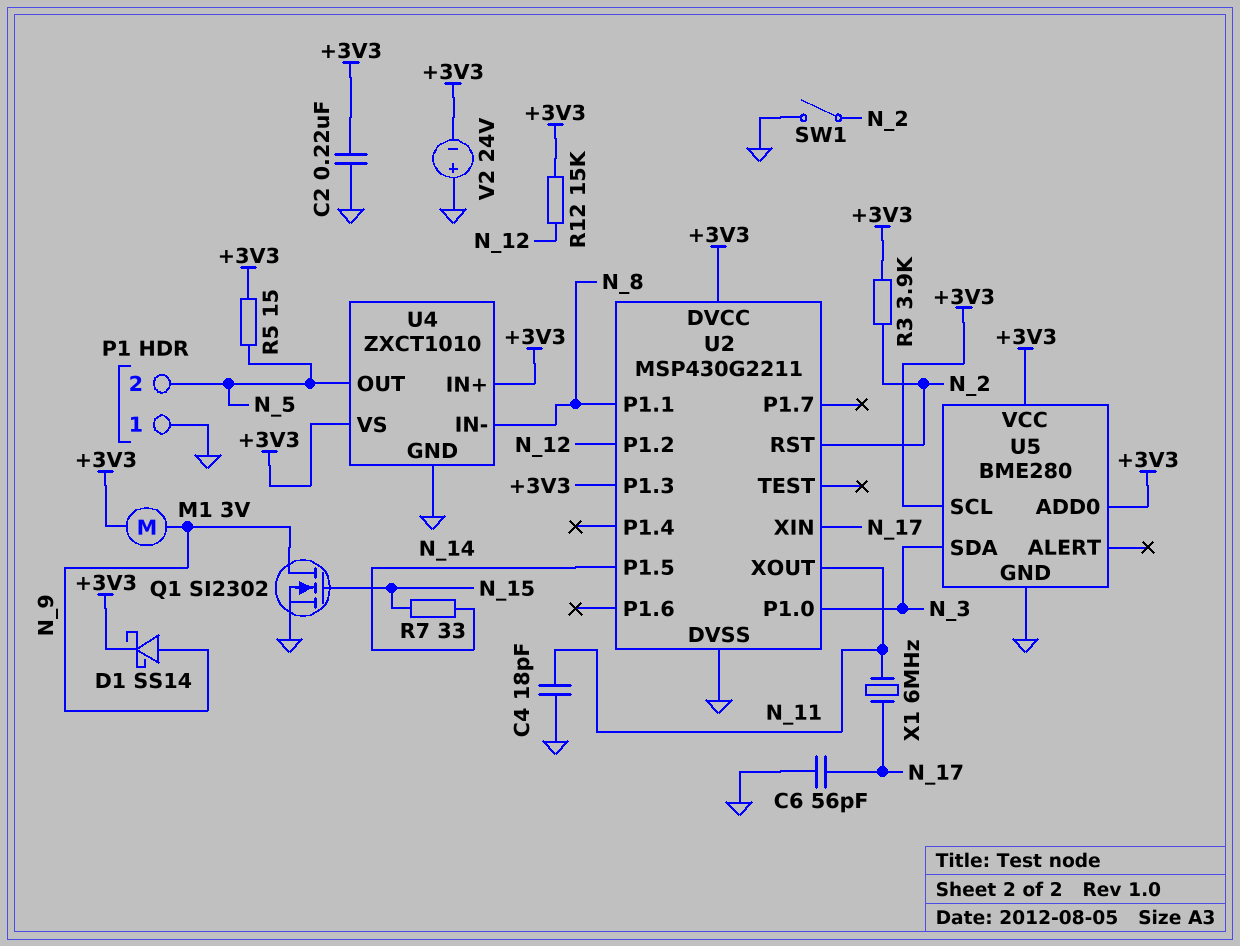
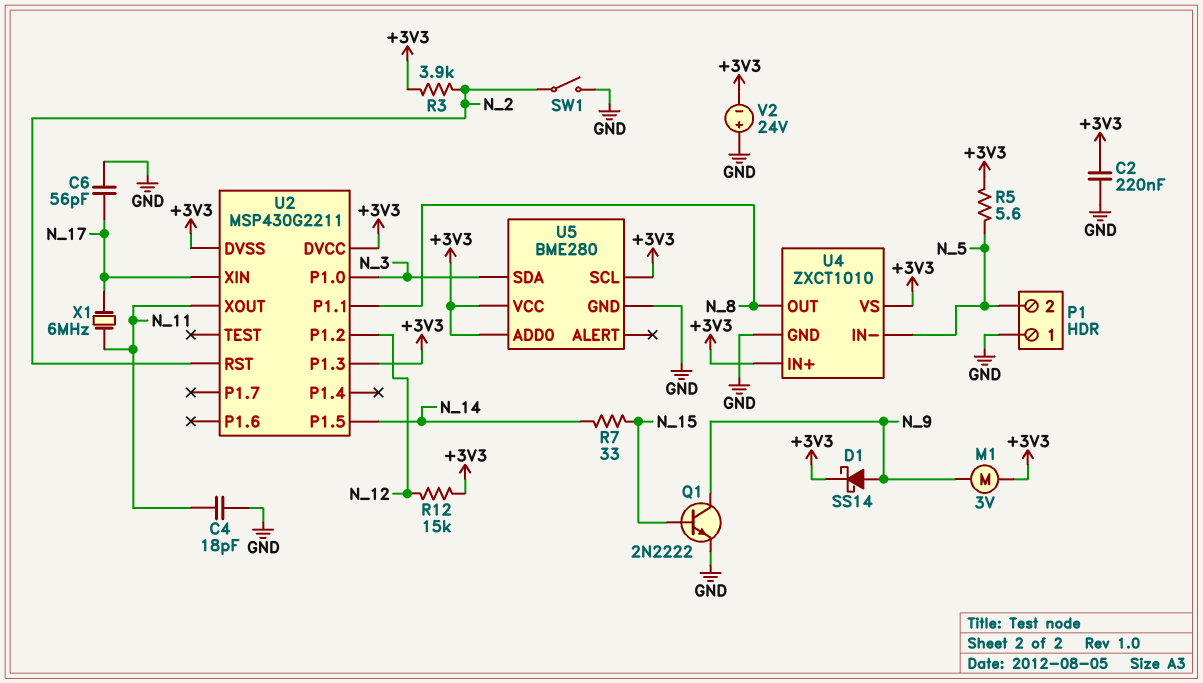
Q1: NMOS SI2302 (G N_15, D N_9, S GND) -> NPN 2N2222 (B N_15, C N_9, E GND)
R5: 15 (+3V3, N_5) -> 5.6 (+3V3, N_5)
U2 pin DVSS: GND -> +3V3
U4 pin IN-: N_8 -> N_5
U4 pin OUT: N_5 -> N_8

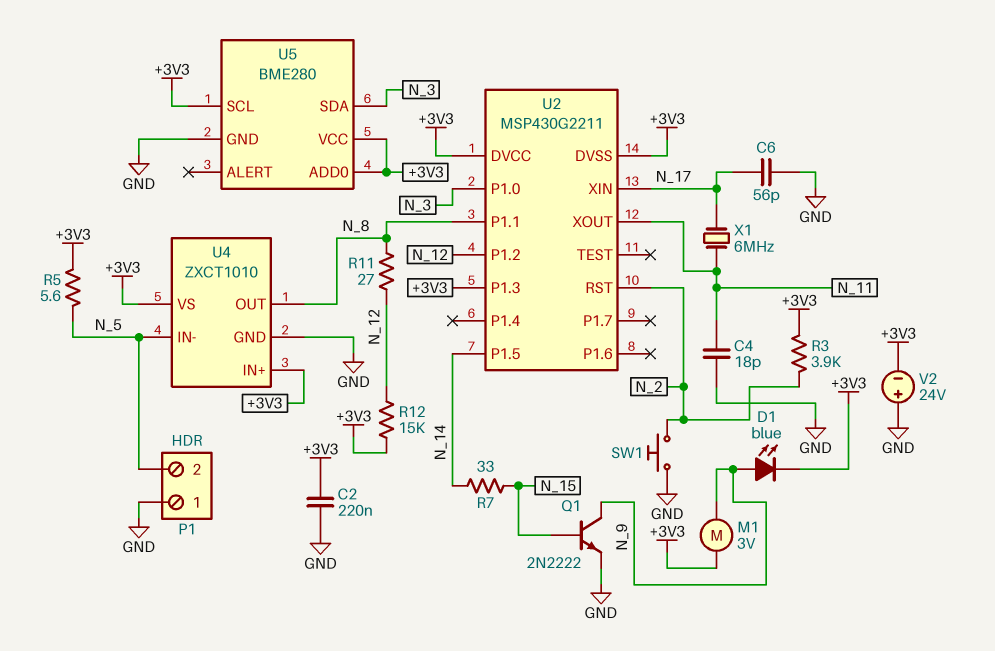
D1: schottky SS14 (A N_9, K +3V3) -> LED blue (A N_9, K +3V3)
R11: none -> 27 (N_8, N_12)
SW1: switch (GND, N_2) -> button (GND, N_2)

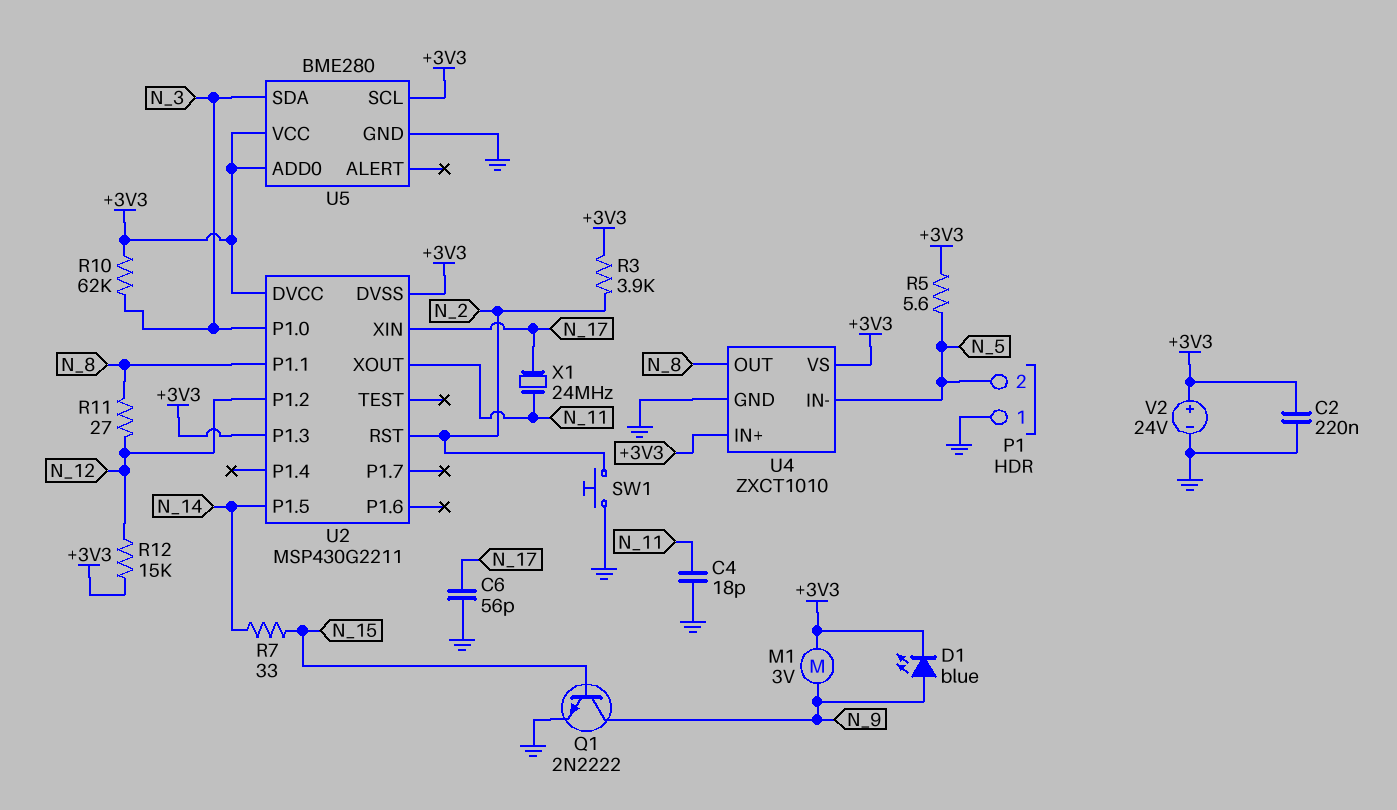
R10: none -> 62k (+3V3, N_3)
V2: 24V (plus GND, minus +3V3) -> 24V (plus +3V3, minus GND)
X1: 6MHz (N_11, N_17) -> 24MHz (N_11, N_17)

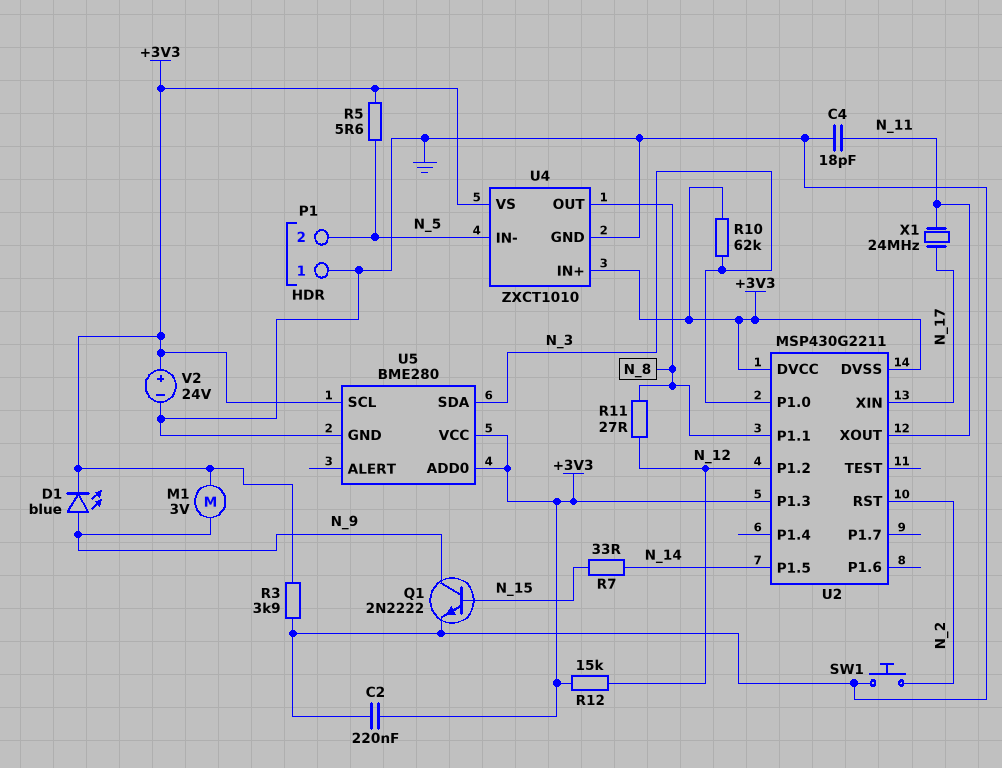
C6: 56pF (GND, N_17) -> none
R3: 3.9k (+3V3, N_2) -> 3.9k (+3V3, GND)

